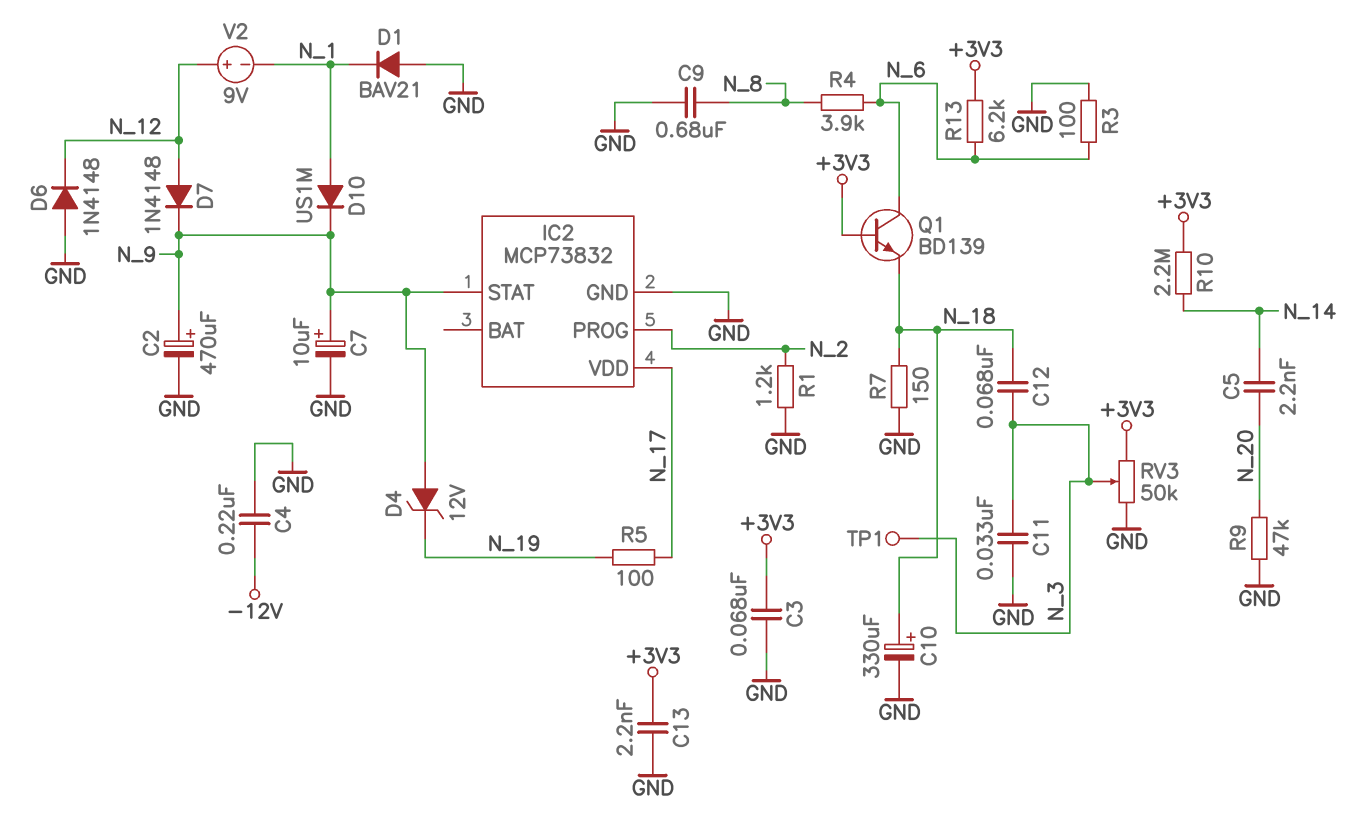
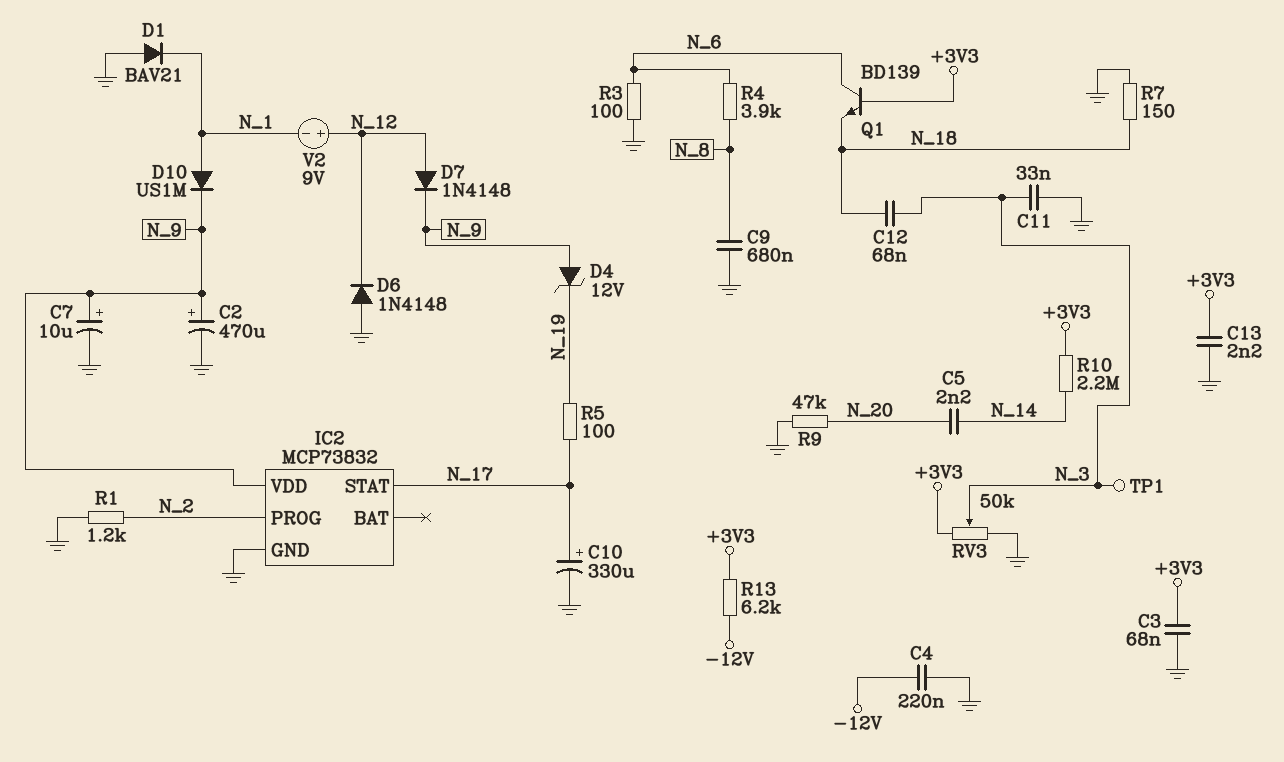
C10: 330uF (plus N_18, minus GND) -> 330uF (plus N_17, minus GND)
IC2 pin STAT: N_9 -> N_17
IC2 pin VDD: N_17 -> N_9
R13: 6.2k (+3V3, N_6) -> 6.2k (+3V3, -12V)

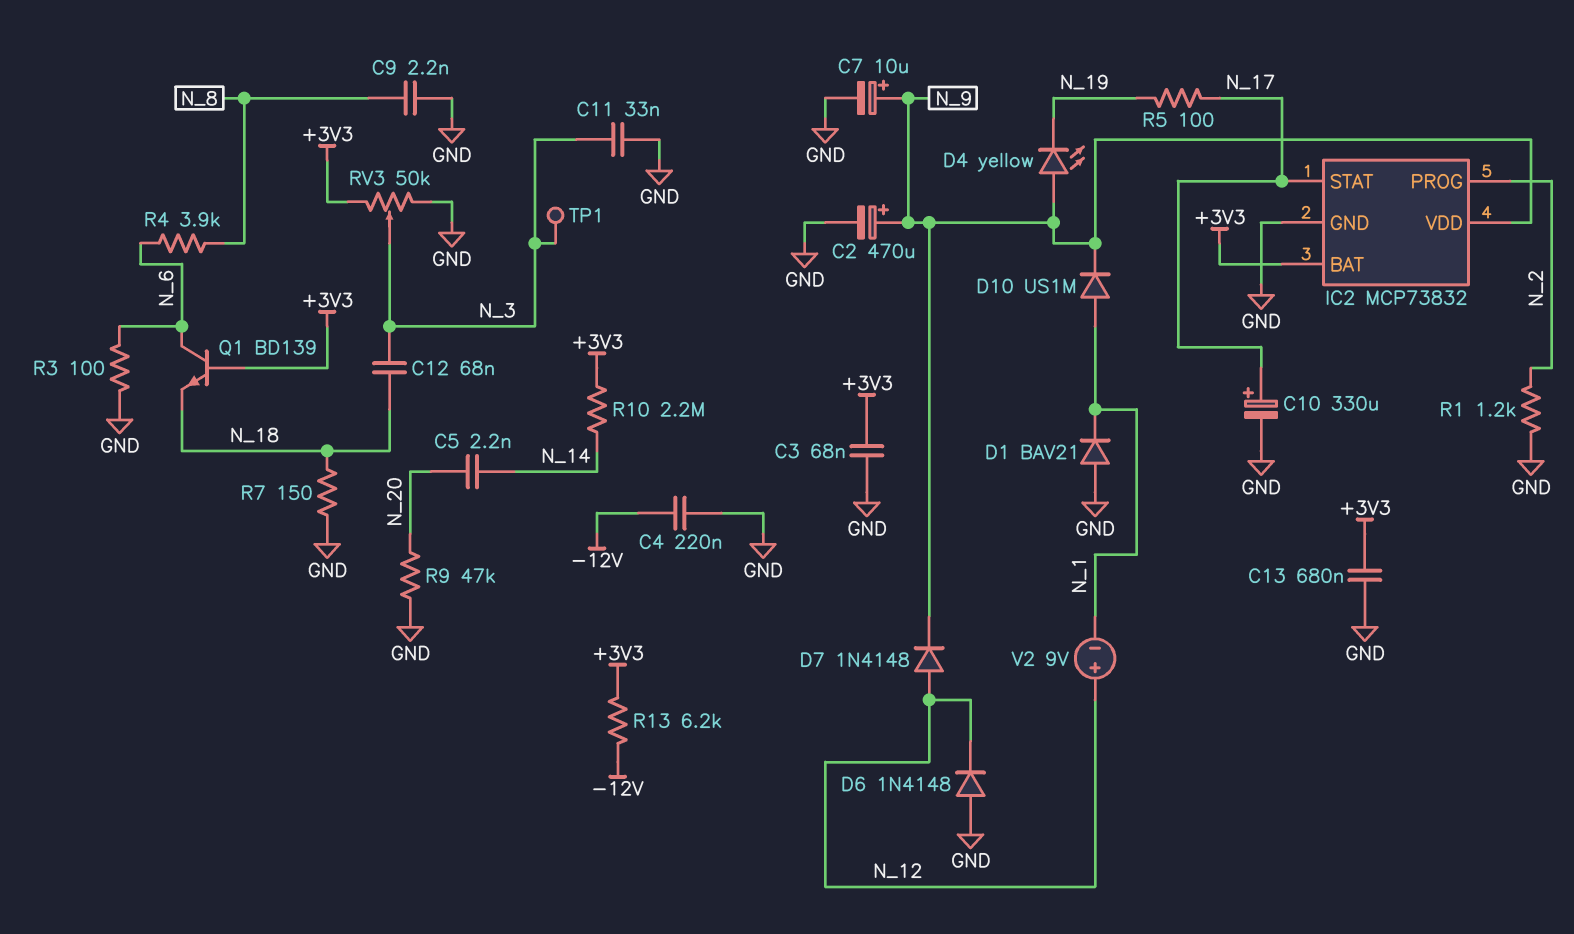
C9: 680nF (GND, N_8) -> 2.2nF (GND, N_8)
C13: 2.2nF (+3V3, GND) -> 680nF (+3V3, GND)
D4: zener 12V (A N_9, K N_19) -> LED yellow (A N_9, K N_19)
IC2 pin BAT: none -> +3V3

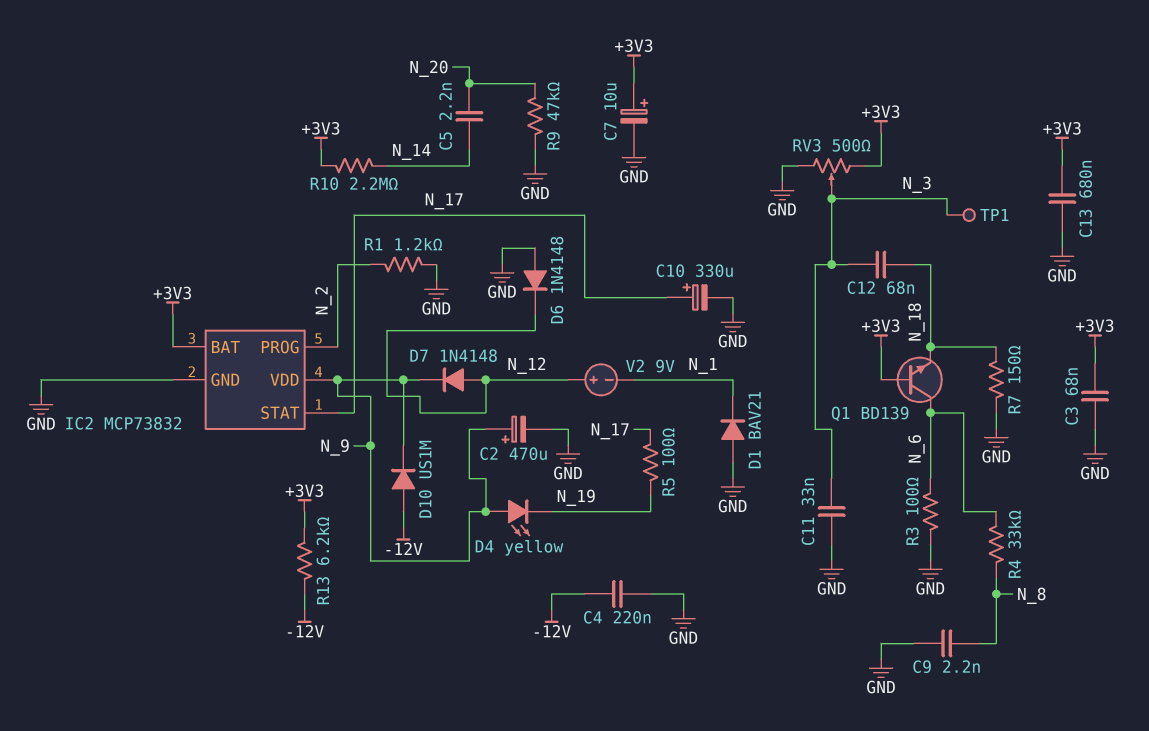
C7: 10uF (plus N_9, minus GND) -> 10uF (plus +3V3, minus GND)
D10: diode US1M (A N_1, K N_9) -> diode US1M (A -12V, K N_9)
R4: 3.9k (N_6, N_8) -> 33k (N_6, N_8)
RV3: 50k (+3V3, GND, wiper N_3) -> 500 (+3V3, GND, wiper N_3)

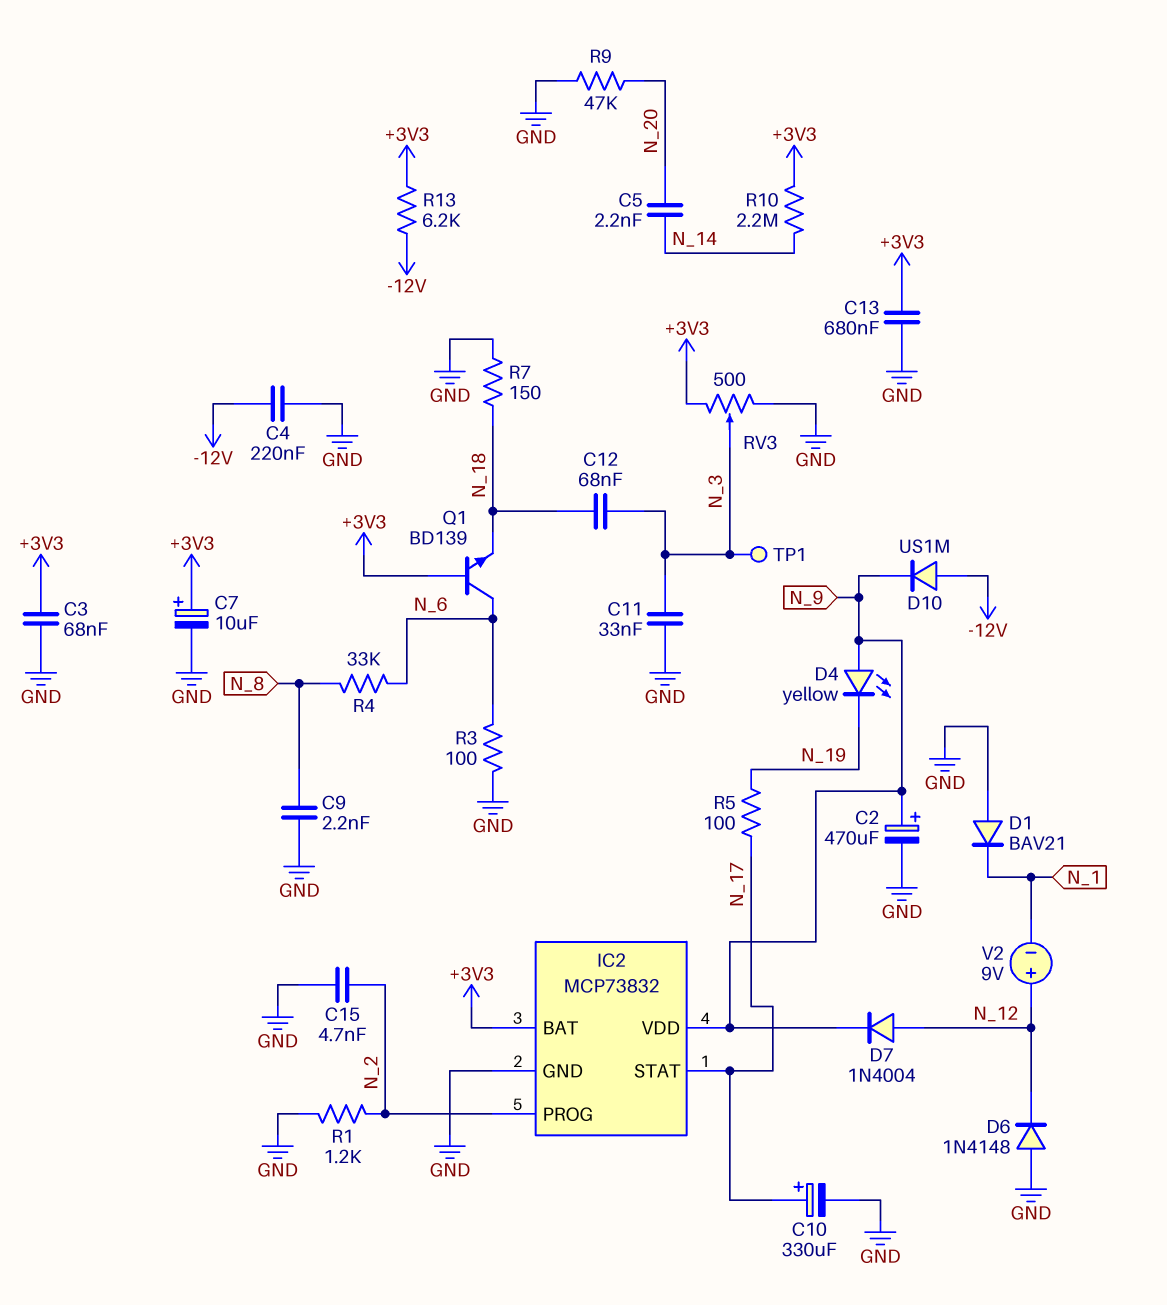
C15: none -> 4.7nF (GND, N_2)
D7: diode 1N4148 (A N_12, K N_9) -> diode 1N4004 (A N_12, K N_9)

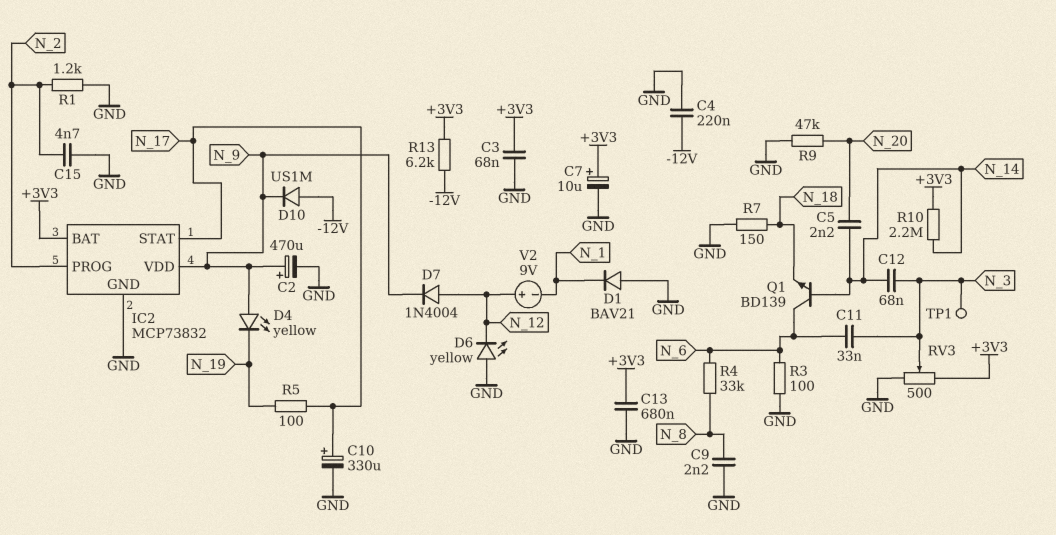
C11: 33nF (GND, N_3) -> 33nF (N_3, N_6)
C12: 68nF (N_3, N_18) -> 68nF (N_3, N_14)
D6: diode 1N4148 (A GND, K N_12) -> LED yellow (A GND, K N_12)
Q1: NPN BD139 (B +3V3, C N_6, E N_18) -> NPN BD139 (B N_14, C N_6, E N_18)

